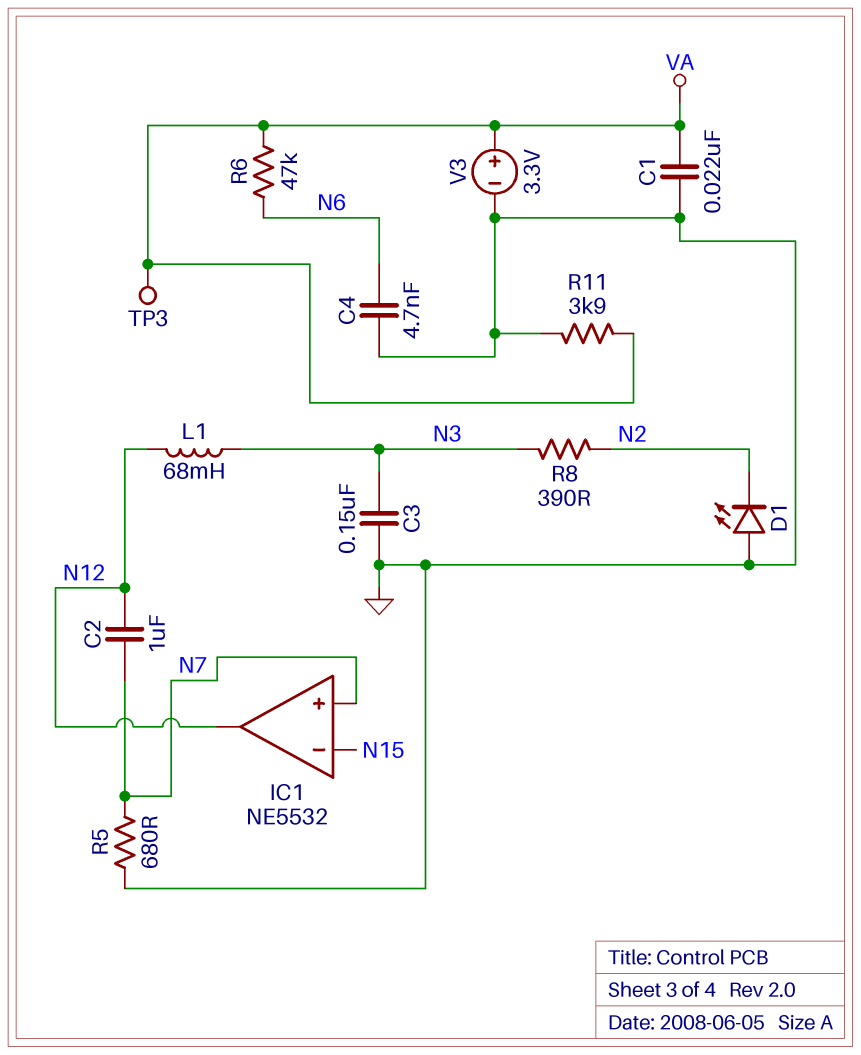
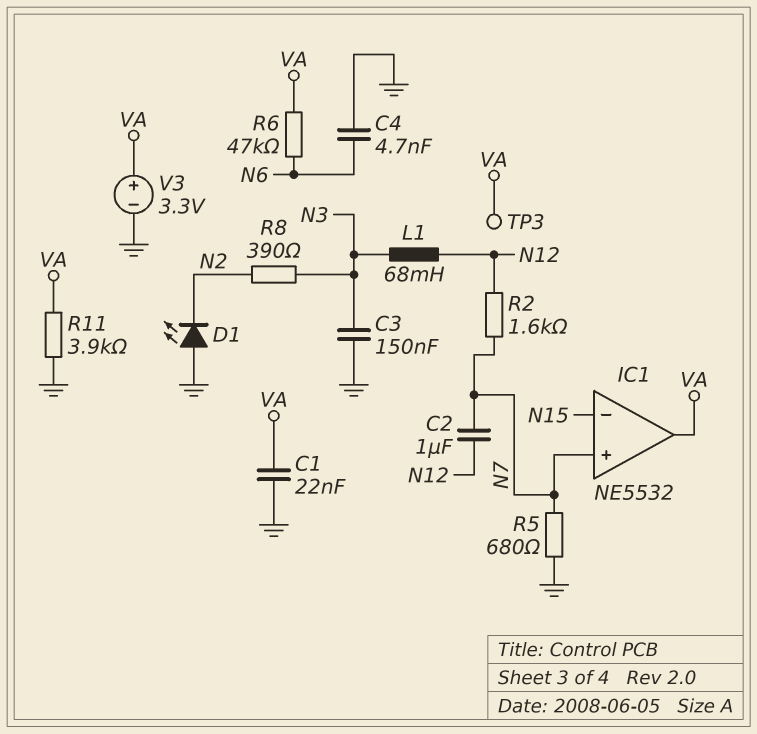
IC1 pin out: N12 -> VA
R2: none -> 1.6k (N7, N12)

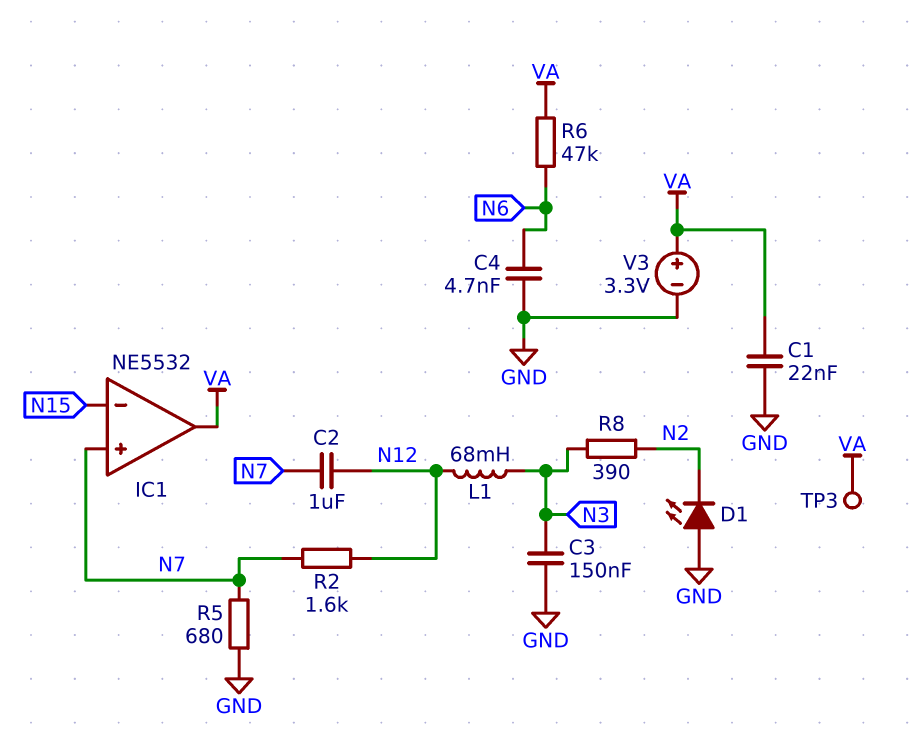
R11: 3.9k (GND, VA) -> none

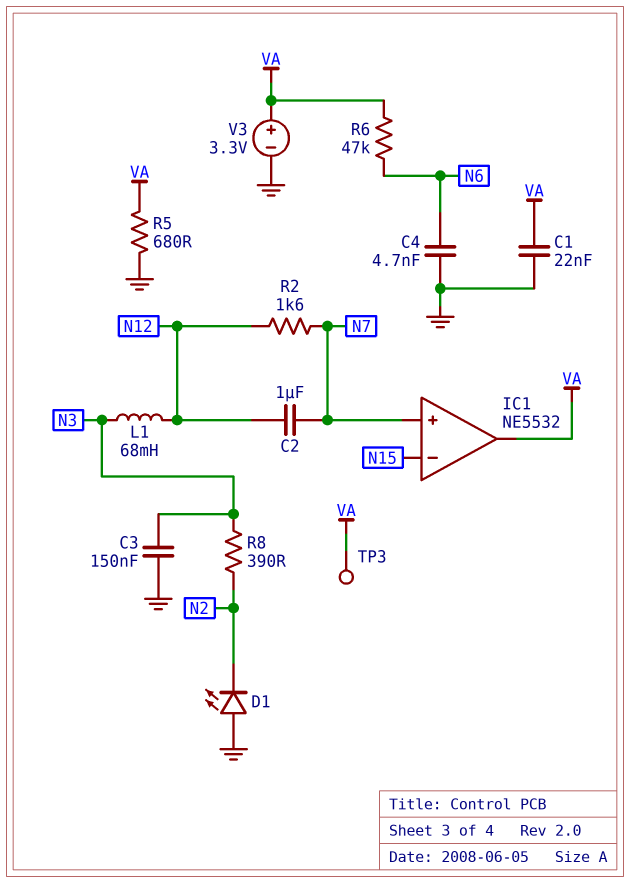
R5: 680 (GND, N7) -> 680 (GND, VA)

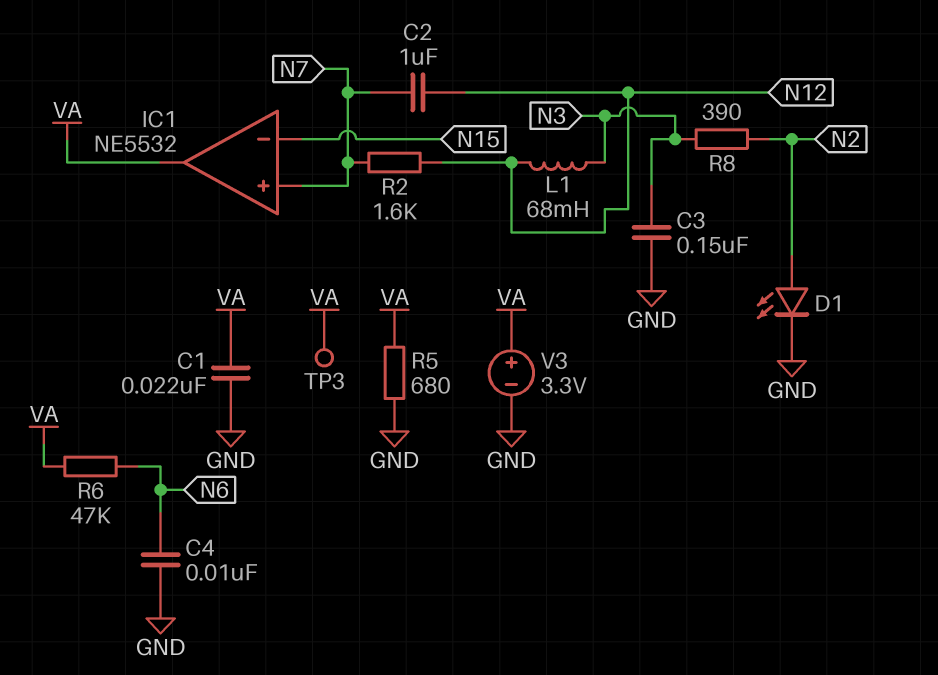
C4: 4.7nF (GND, N6) -> 10nF (GND, N6)
D1: LED (A GND, K N2) -> LED (A N2, K GND)

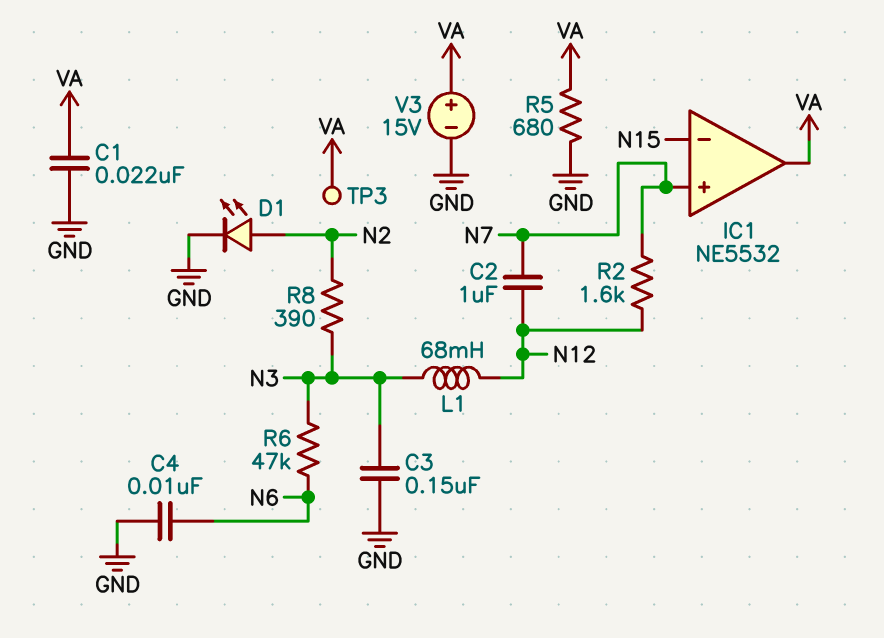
R6: 47k (N6, VA) -> 47k (N3, N6)
V3: 3.3V (plus VA, minus GND) -> 15V (plus VA, minus GND)

